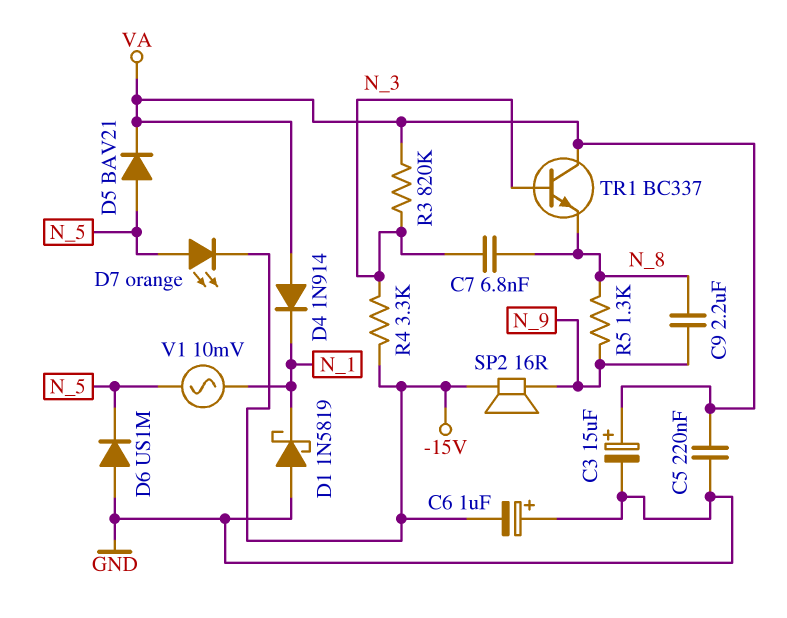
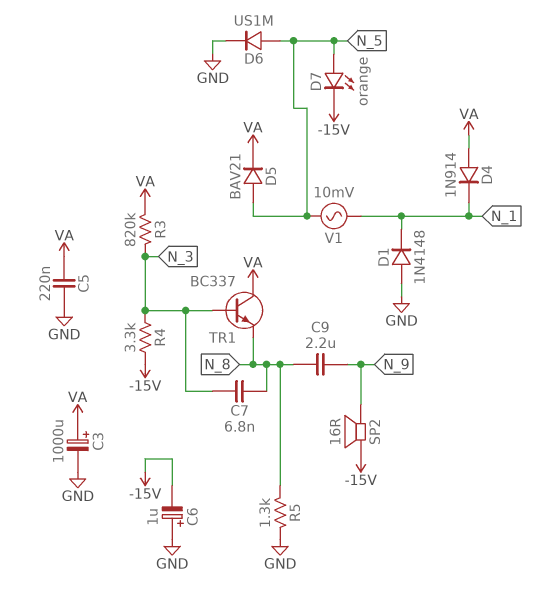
C3: 15uF (plus VA, minus GND) -> 1000uF (plus VA, minus GND)
D1: schottky 1N5819 (A GND, K N_1) -> diode 1N4148 (A GND, K N_1)
D6: diode US1M (A GND, K N_5) -> diode US1M (A N_5, K GND)
R5: 1.3k (N_8, N_9) -> 1.3k (GND, N_8)

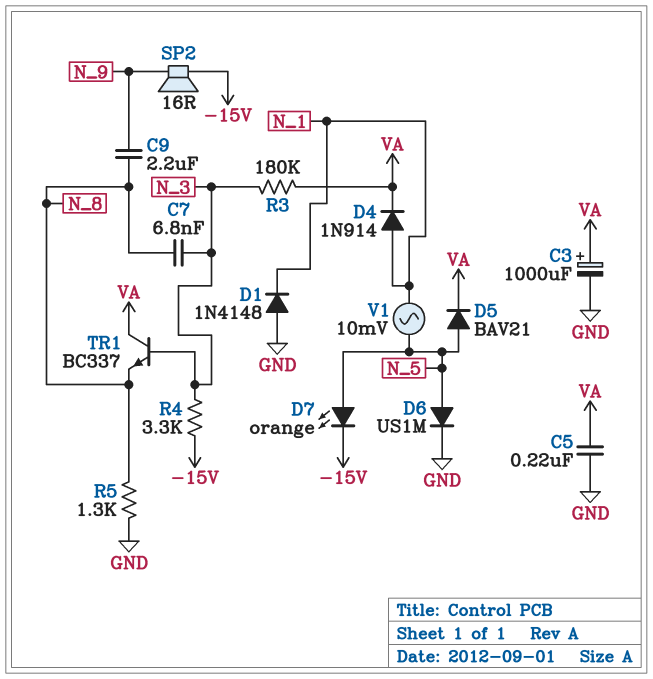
C6: 1uF (plus GND, minus -15V) -> none
D4: diode 1N914 (A VA, K N_1) -> diode 1N914 (A N_1, K VA)
R3: 820k (N_3, VA) -> 180k (N_3, VA)

